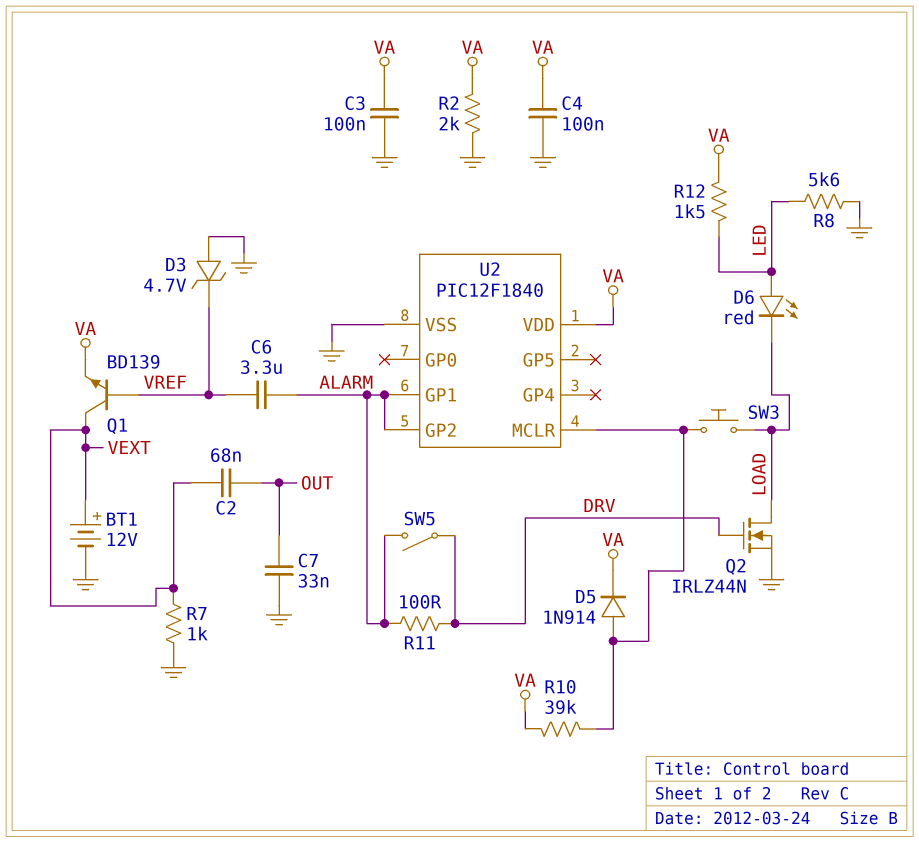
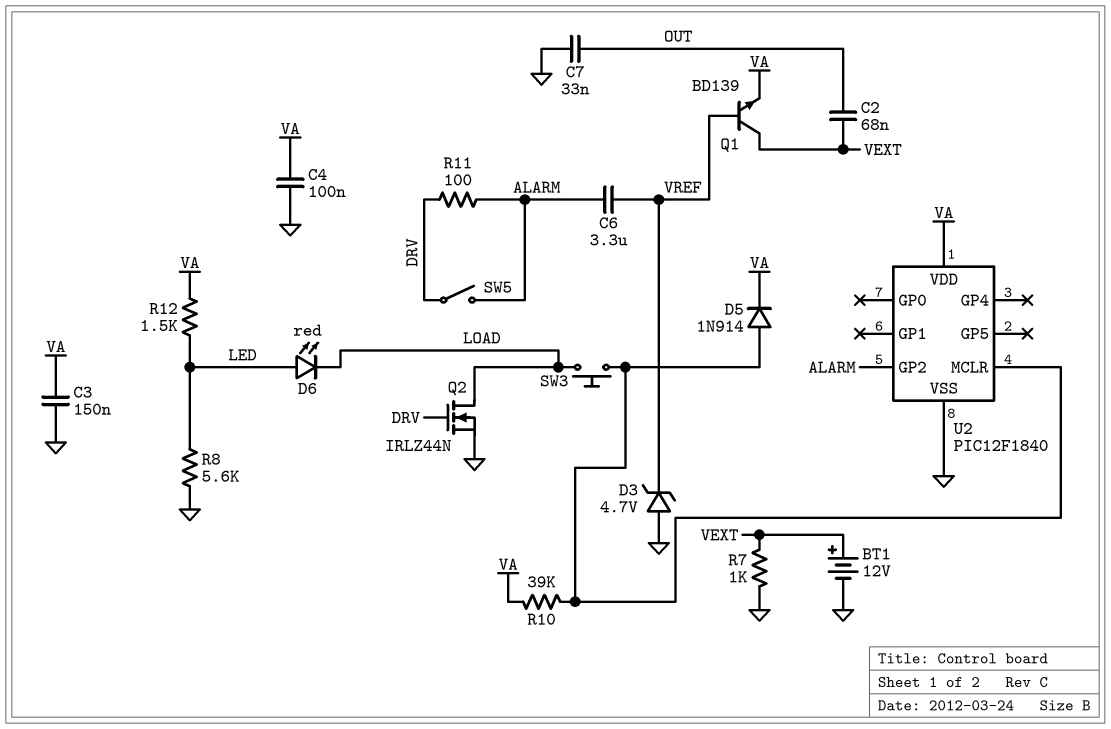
C3: 100nF (GND, VA) -> 150nF (GND, VA)
R2: 2k (GND, VA) -> none
U2 pin GP1: ALARM -> none

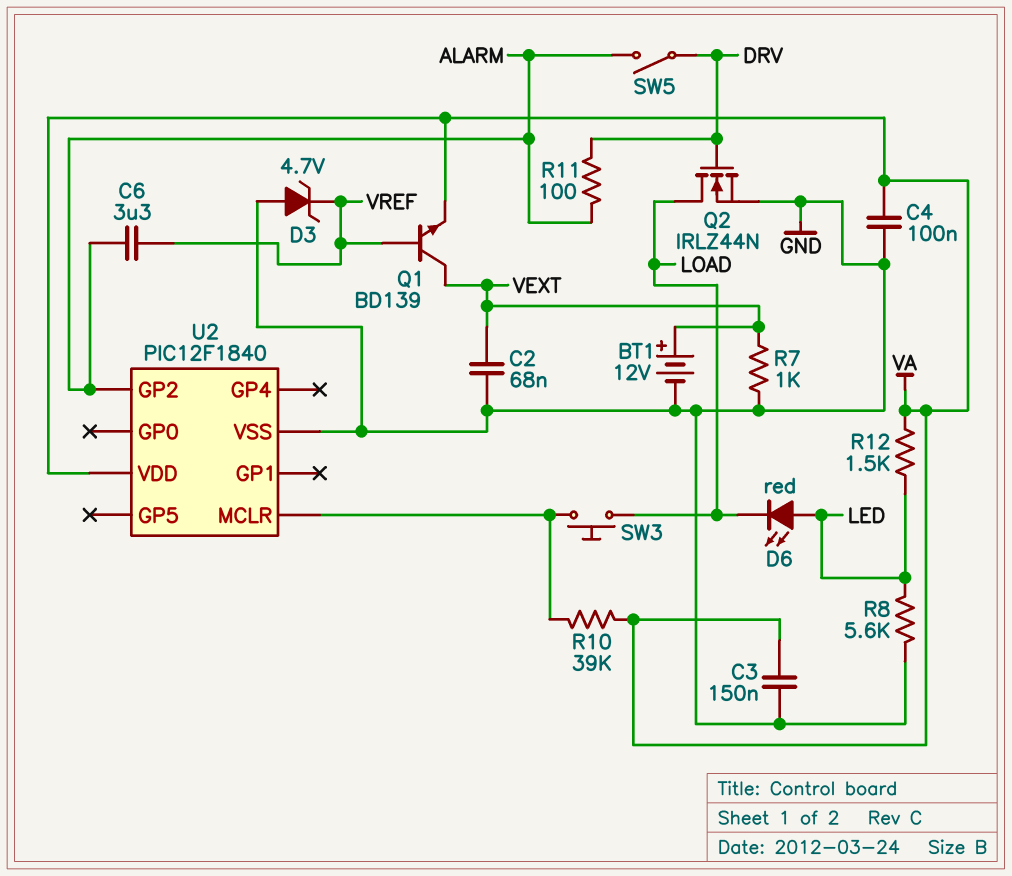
C2: 68nF (OUT, VEXT) -> 68nF (GND, VEXT)
C7: 33nF (GND, OUT) -> none
D5: diode 1N914 (A U2/MCLR, K VA) -> none

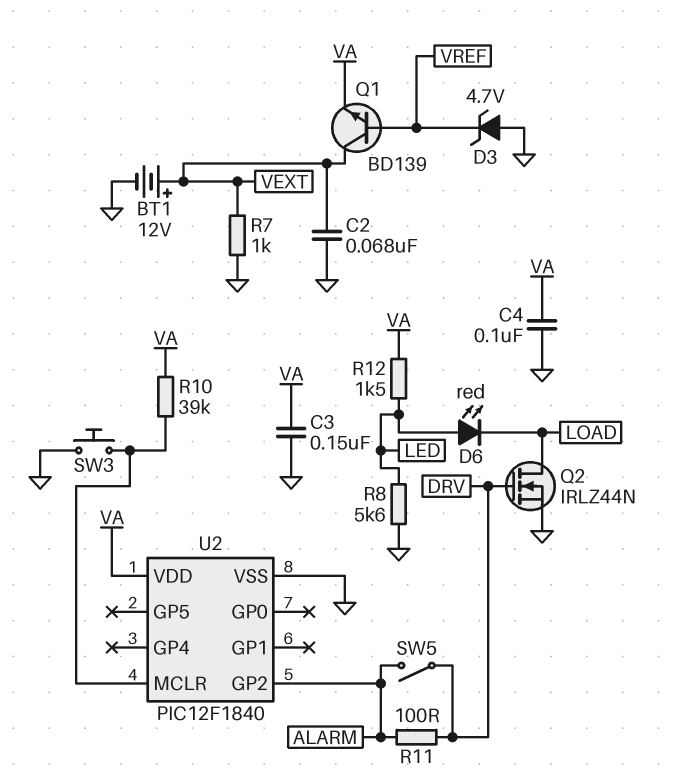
C6: 3.3uF (ALARM, VREF) -> none
SW3: button (LOAD, U2/MCLR) -> button (GND, U2/MCLR)

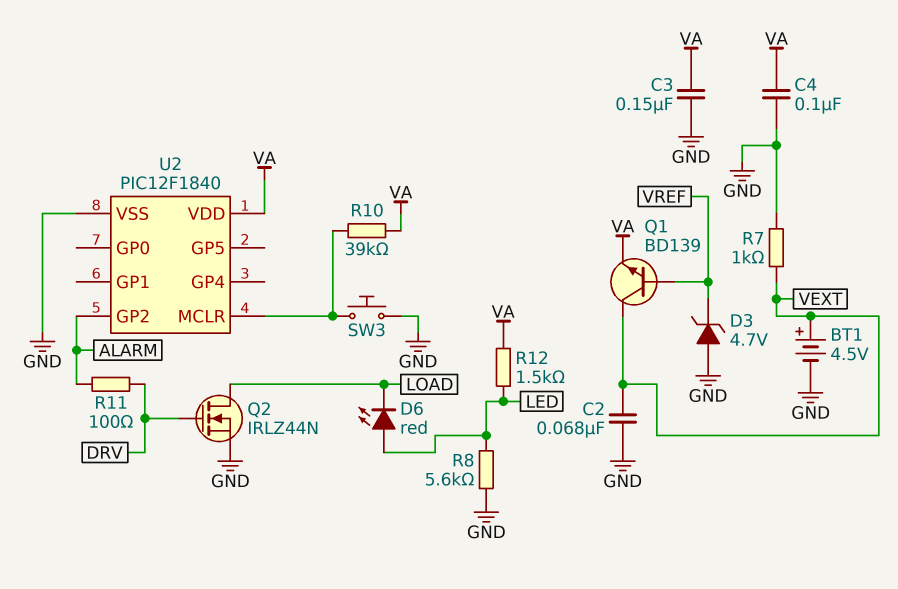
BT1: 12V (plus VEXT, minus GND) -> 4.5V (plus VEXT, minus GND)
SW5: switch (ALARM, DRV) -> none

